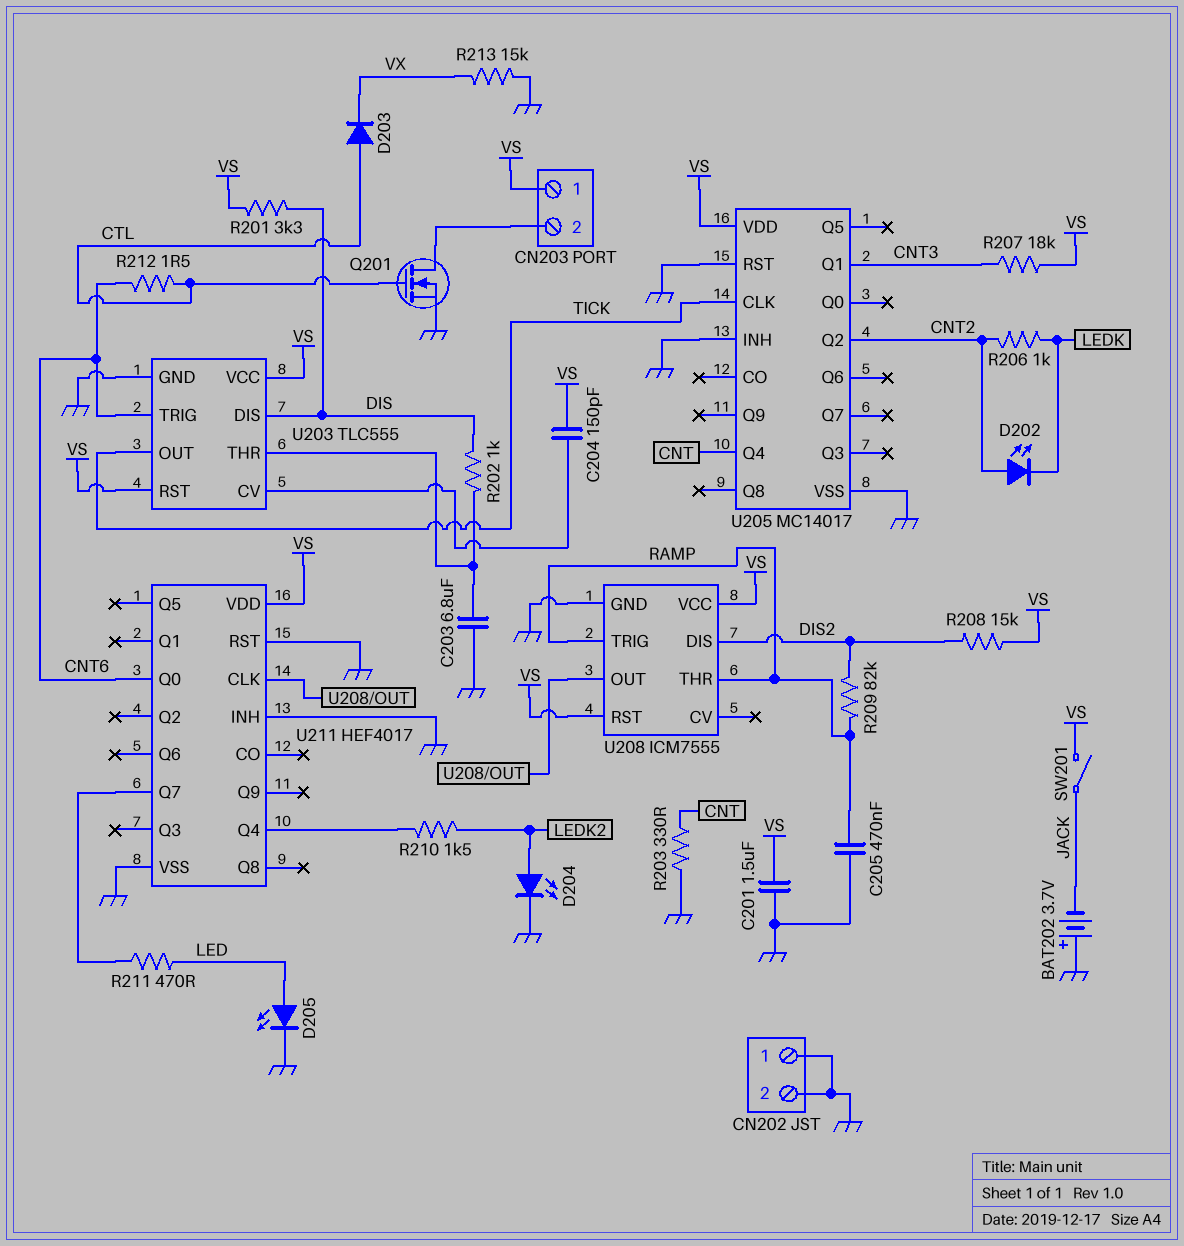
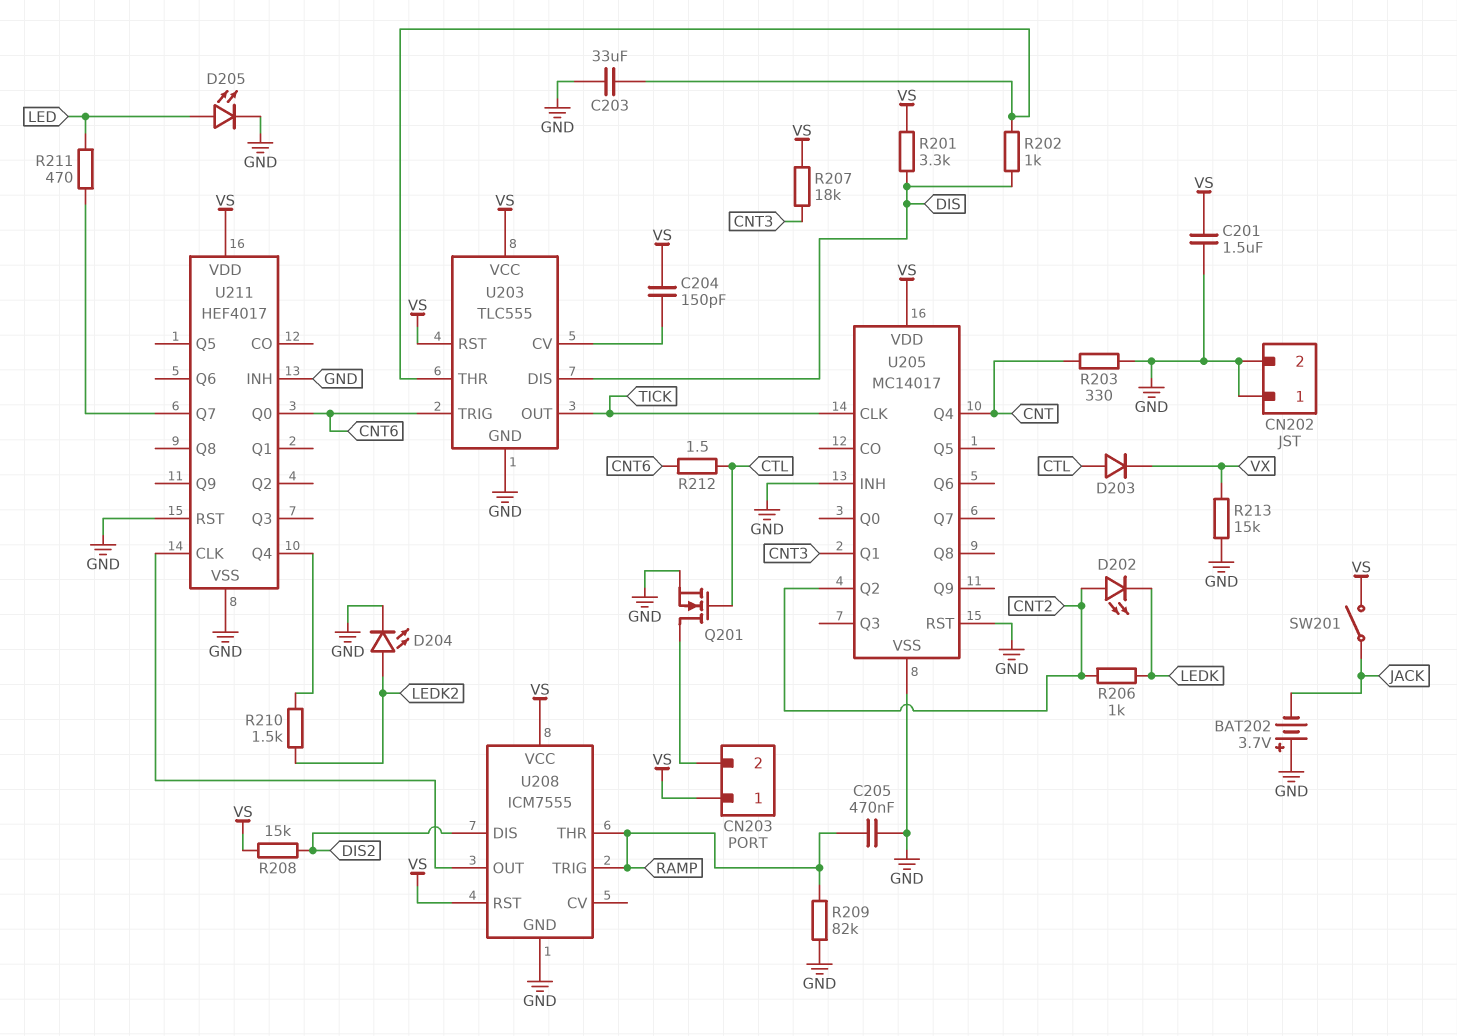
C203: 6.8uF (GND, U203/THR) -> 33uF (GND, U203/THR)
R209: 82k (DIS2, RAMP) -> 82k (GND, RAMP)

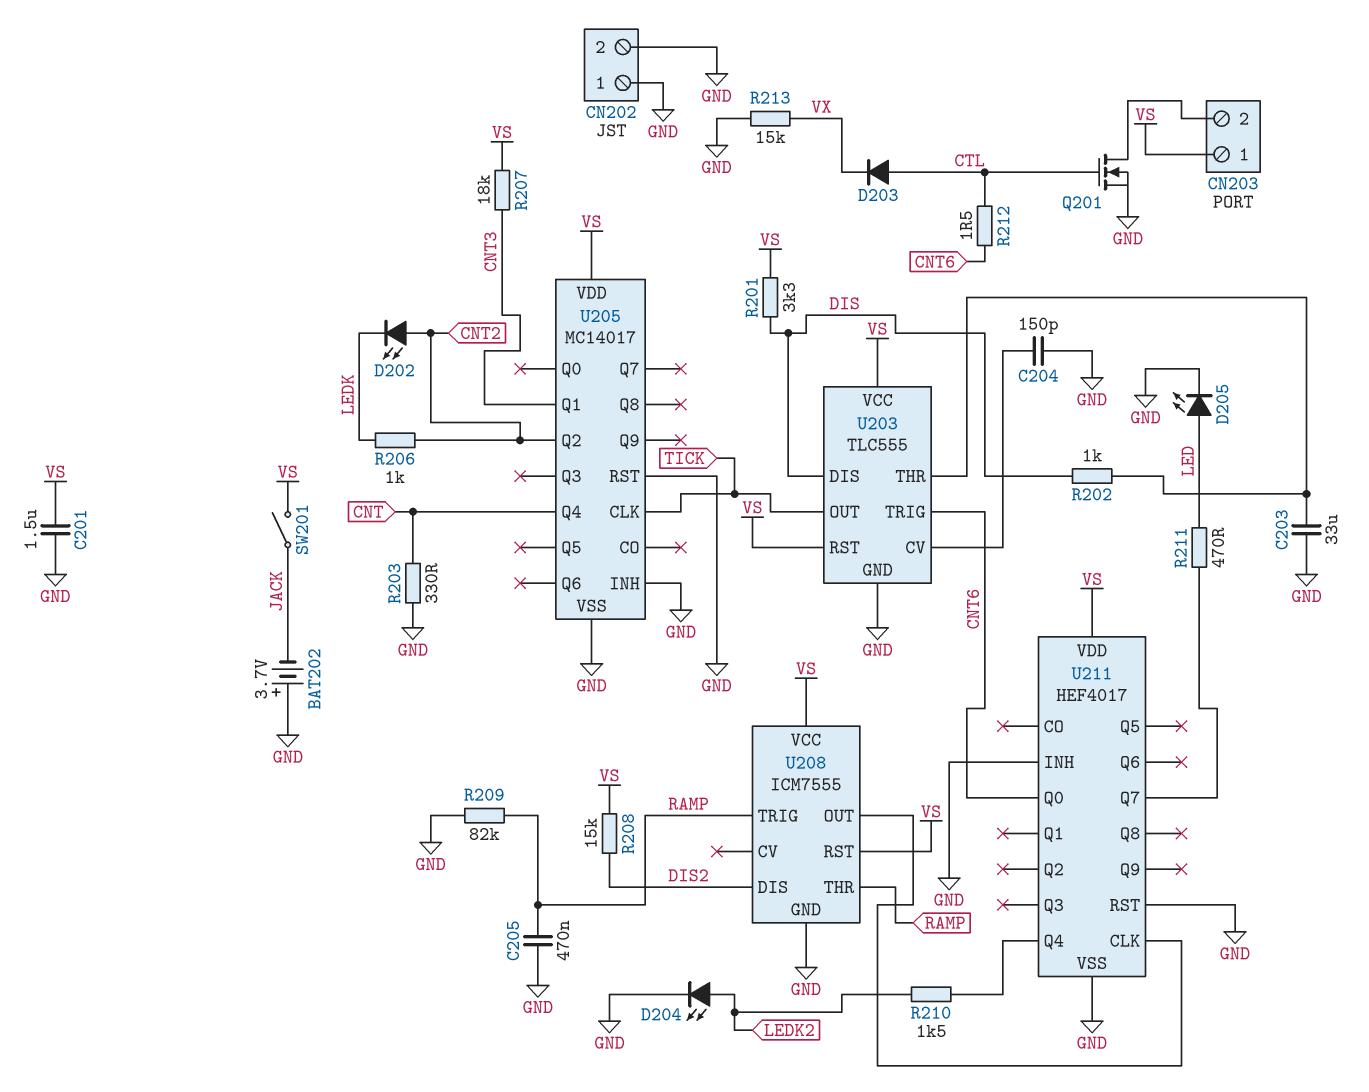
C204: 150pF (U203/CV, VS) -> 150pF (GND, U203/CV)

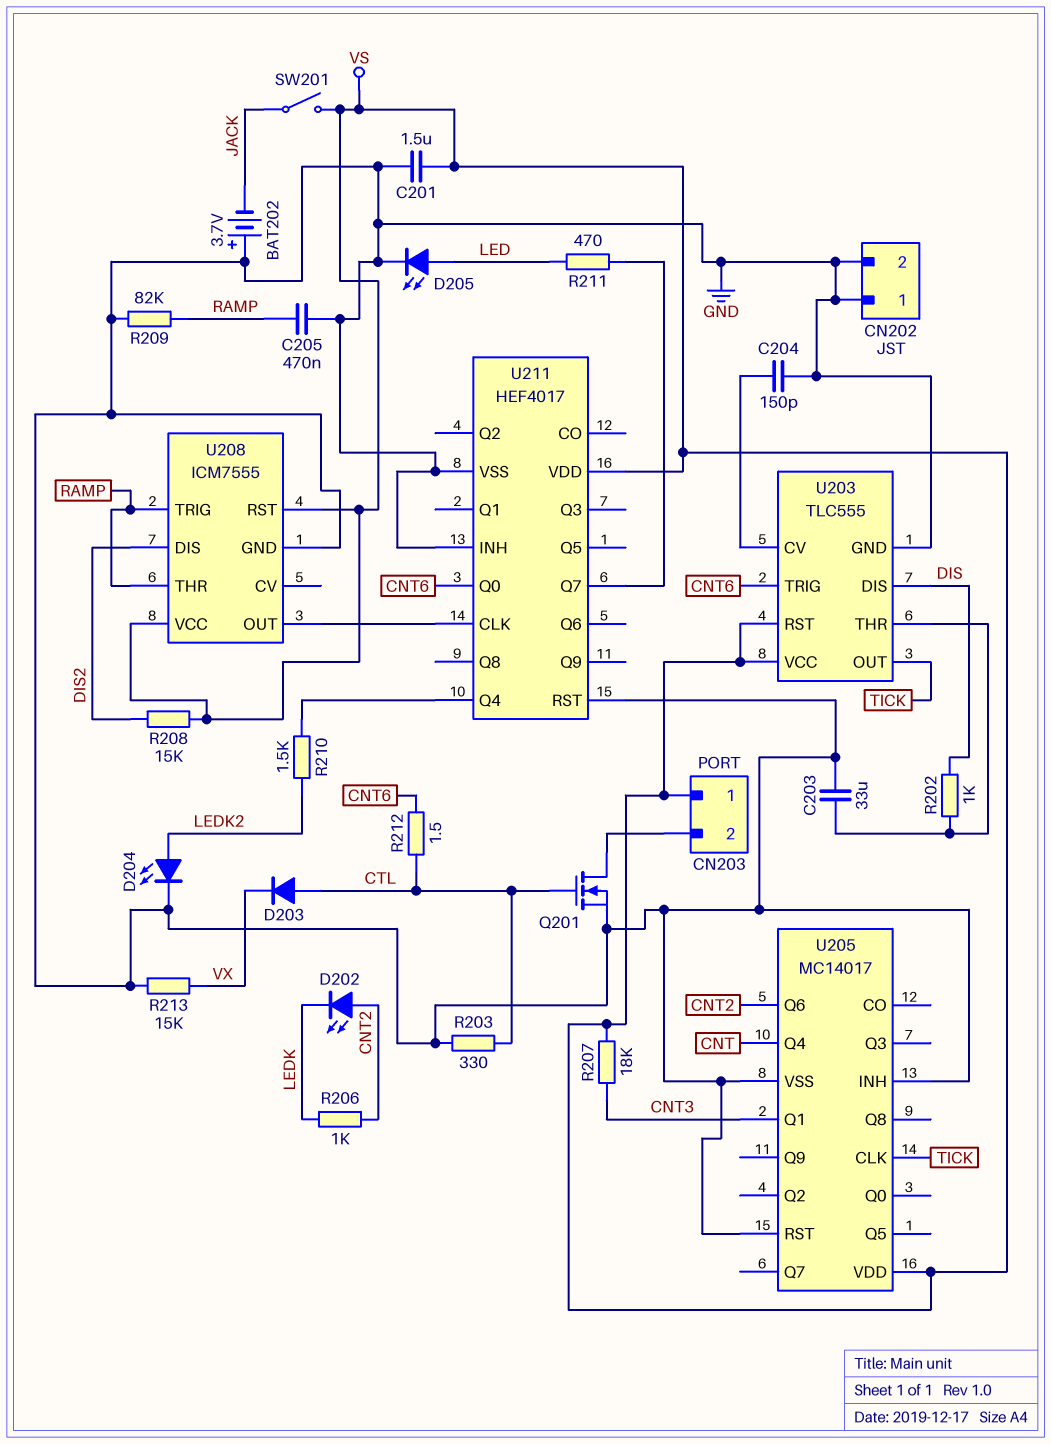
R201: 3.3k (DIS, VS) -> none
R203: 330 (CNT, GND) -> 330 (CTL, GND)
U205 pin Q2: CNT2 -> none
U205 pin Q6: none -> CNT2

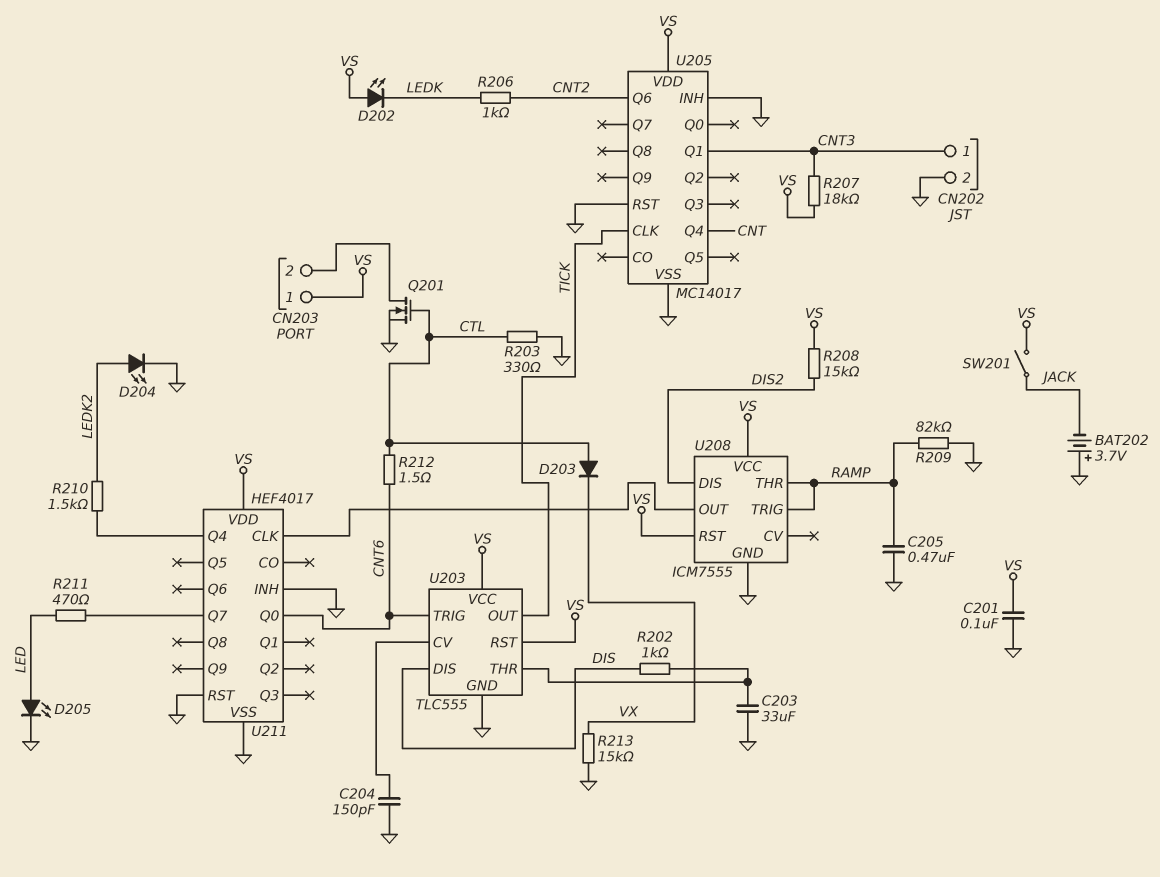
C201: 1.5uF (GND, VS) -> 100nF (GND, VS)
CN202 pin 1: GND -> CNT3
D202: LED (A CNT2, K LEDK) -> LED (A VS, K LEDK)

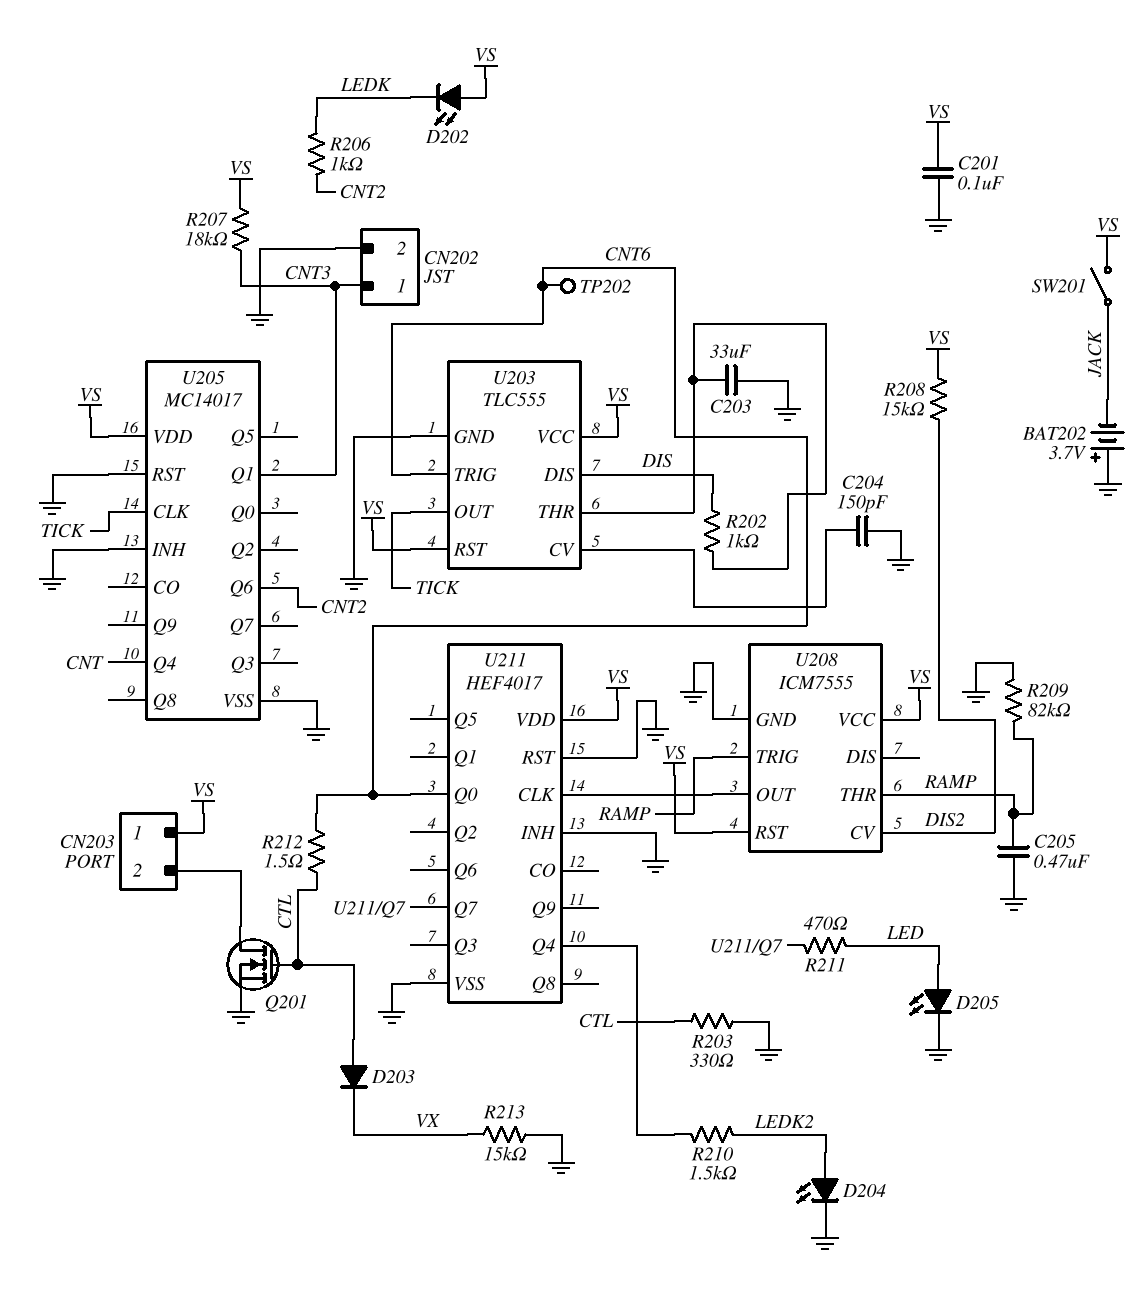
TP202: none -> test point (CNT6)
U208 pin CV: none -> DIS2
U208 pin DIS: DIS2 -> none

